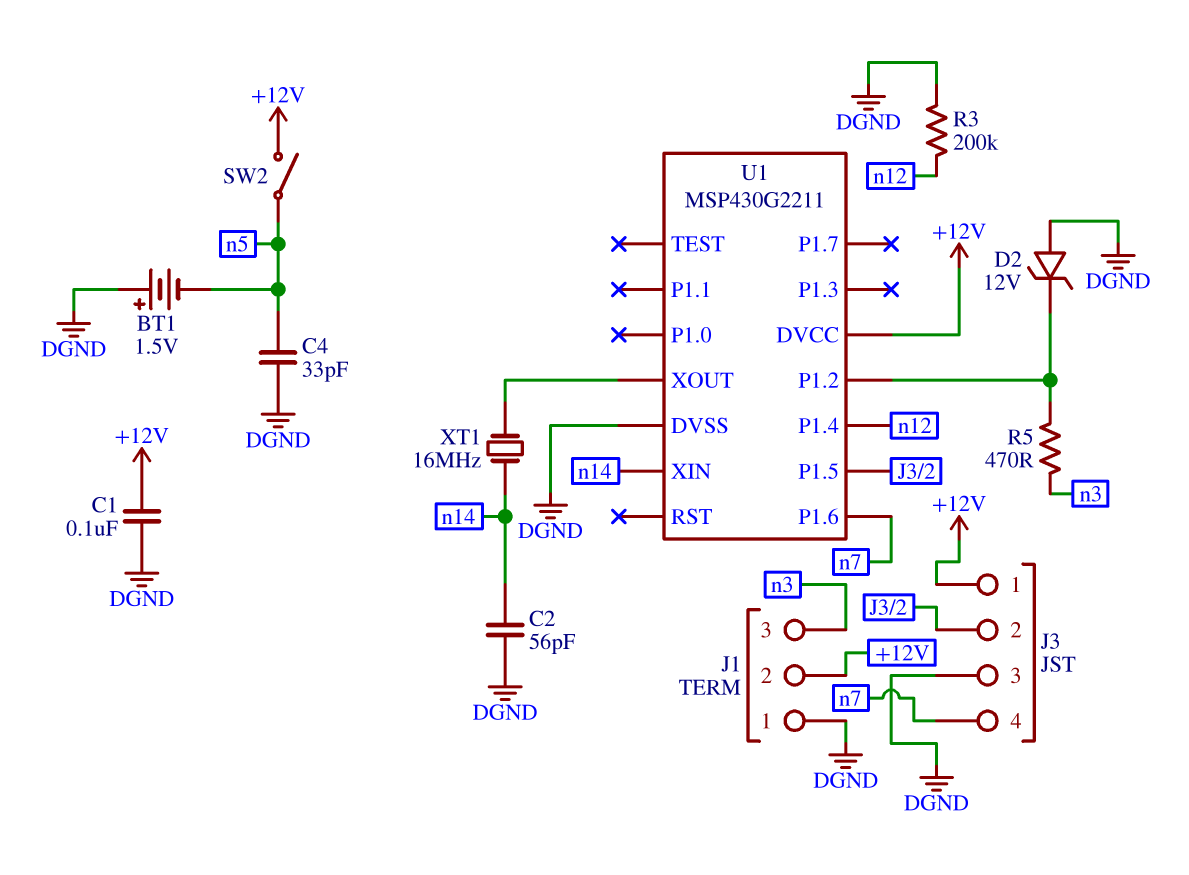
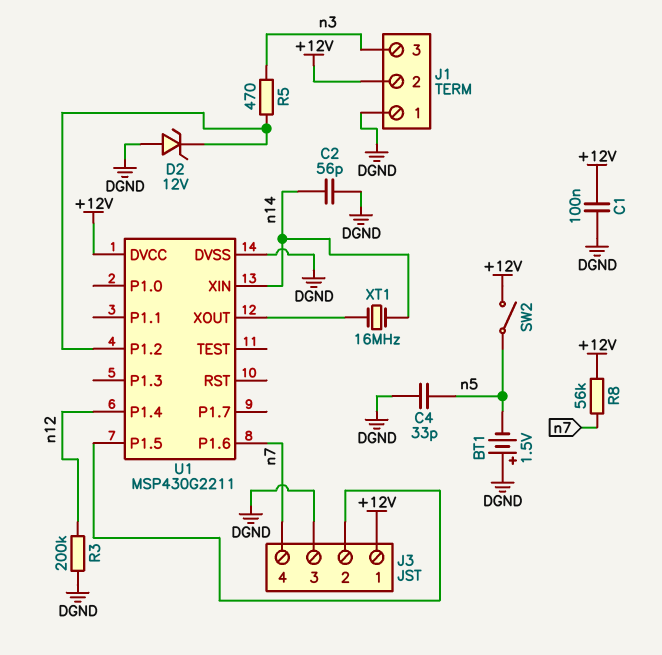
R8: none -> 56k (+12V, n7)

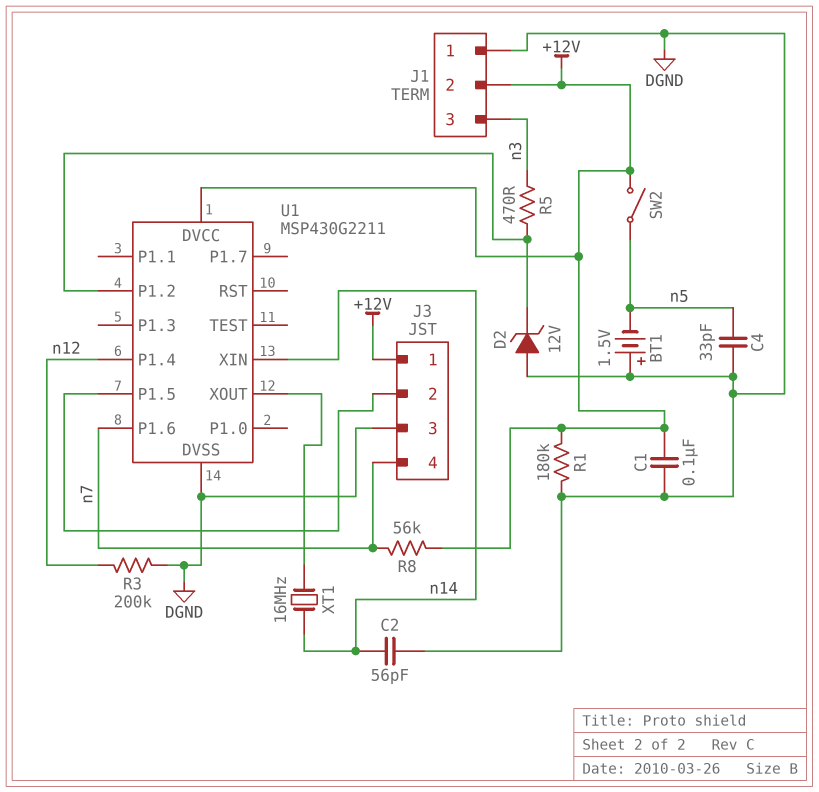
R1: none -> 180k (+12V, DGND)

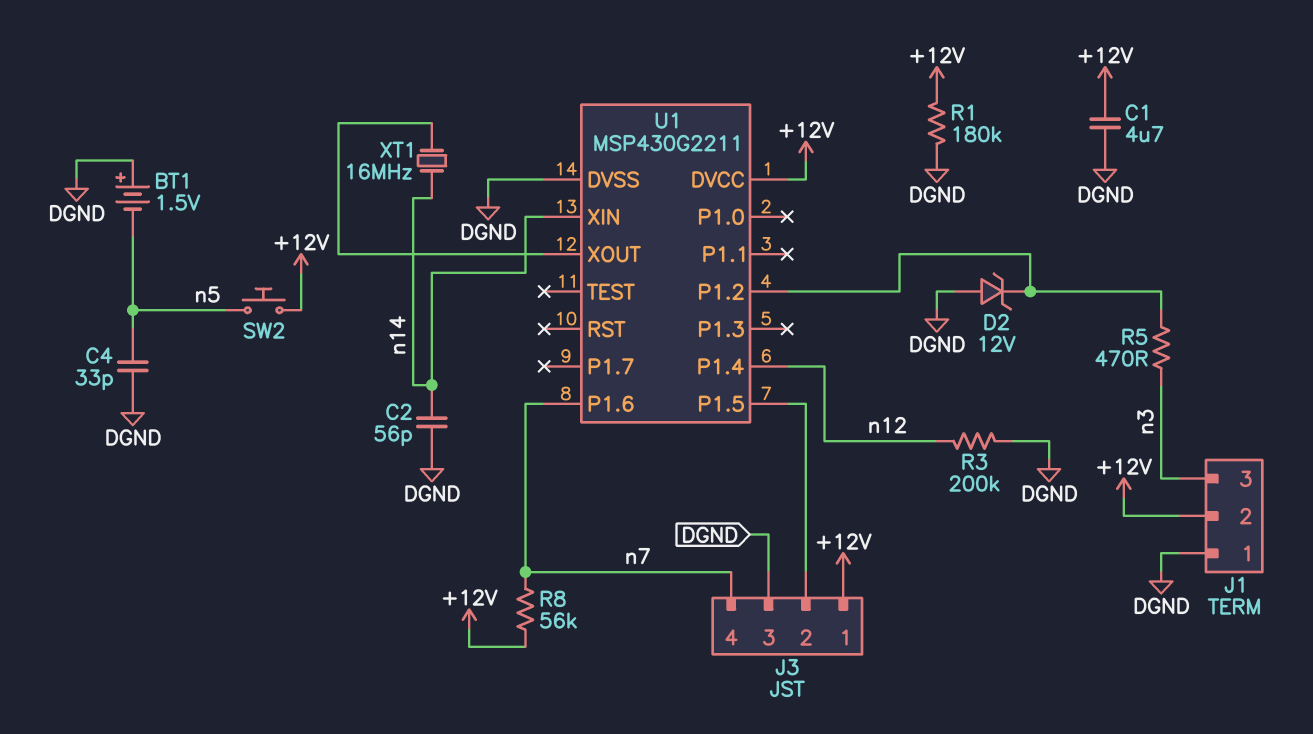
C1: 100nF (+12V, DGND) -> 4.7uF (+12V, DGND)
SW2: switch (+12V, n5) -> button (+12V, n5)

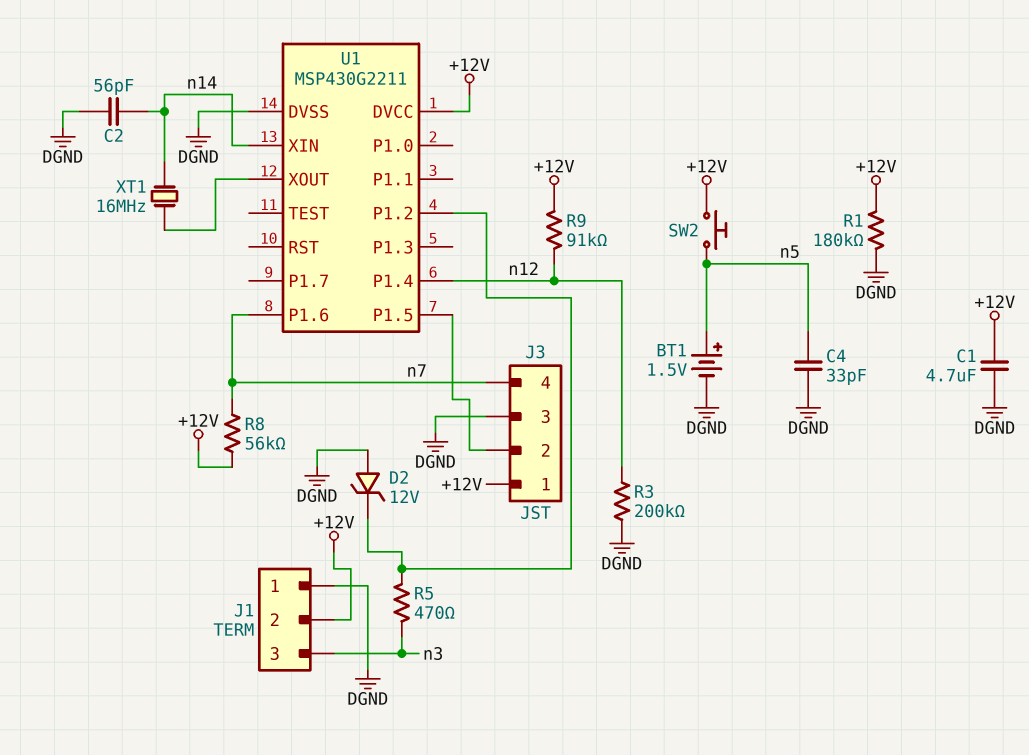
BT1: 1.5V (plus DGND, minus n5) -> 1.5V (plus n5, minus DGND)
R9: none -> 91k (+12V, n12)

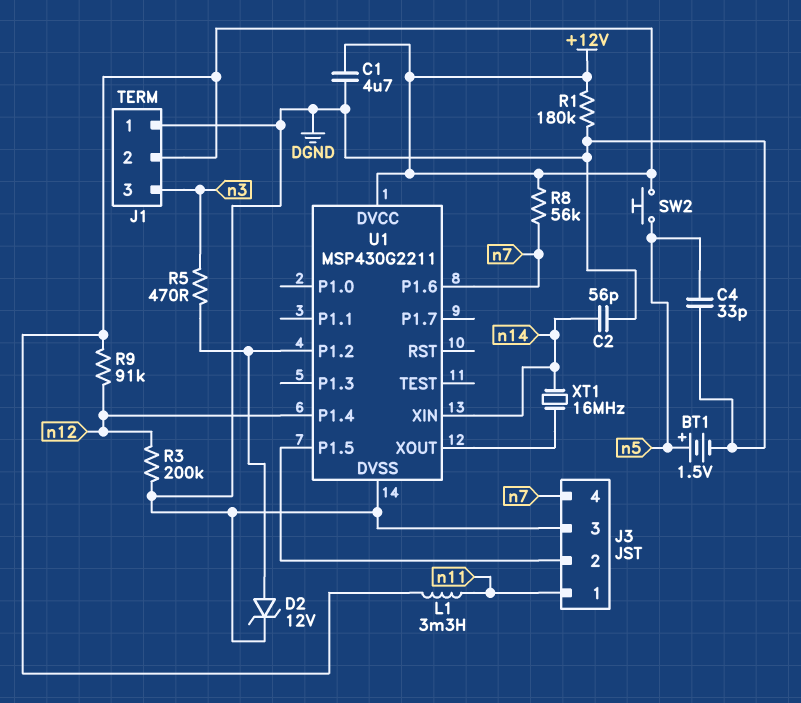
D2: zener 12V (A DGND, K U1/P1.2) -> zener 12V (A U1/P1.2, K DGND)
J3 pin 1: +12V -> n11
L1: none -> 3.3mH (+12V, n11)

